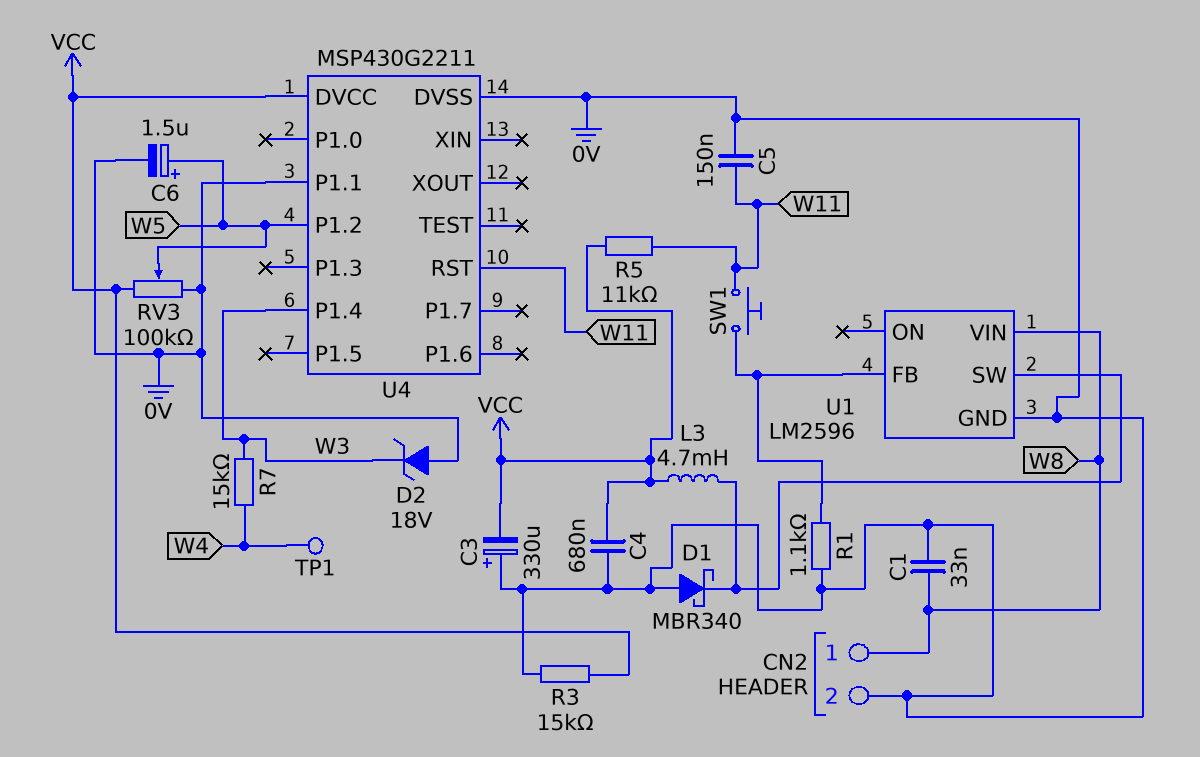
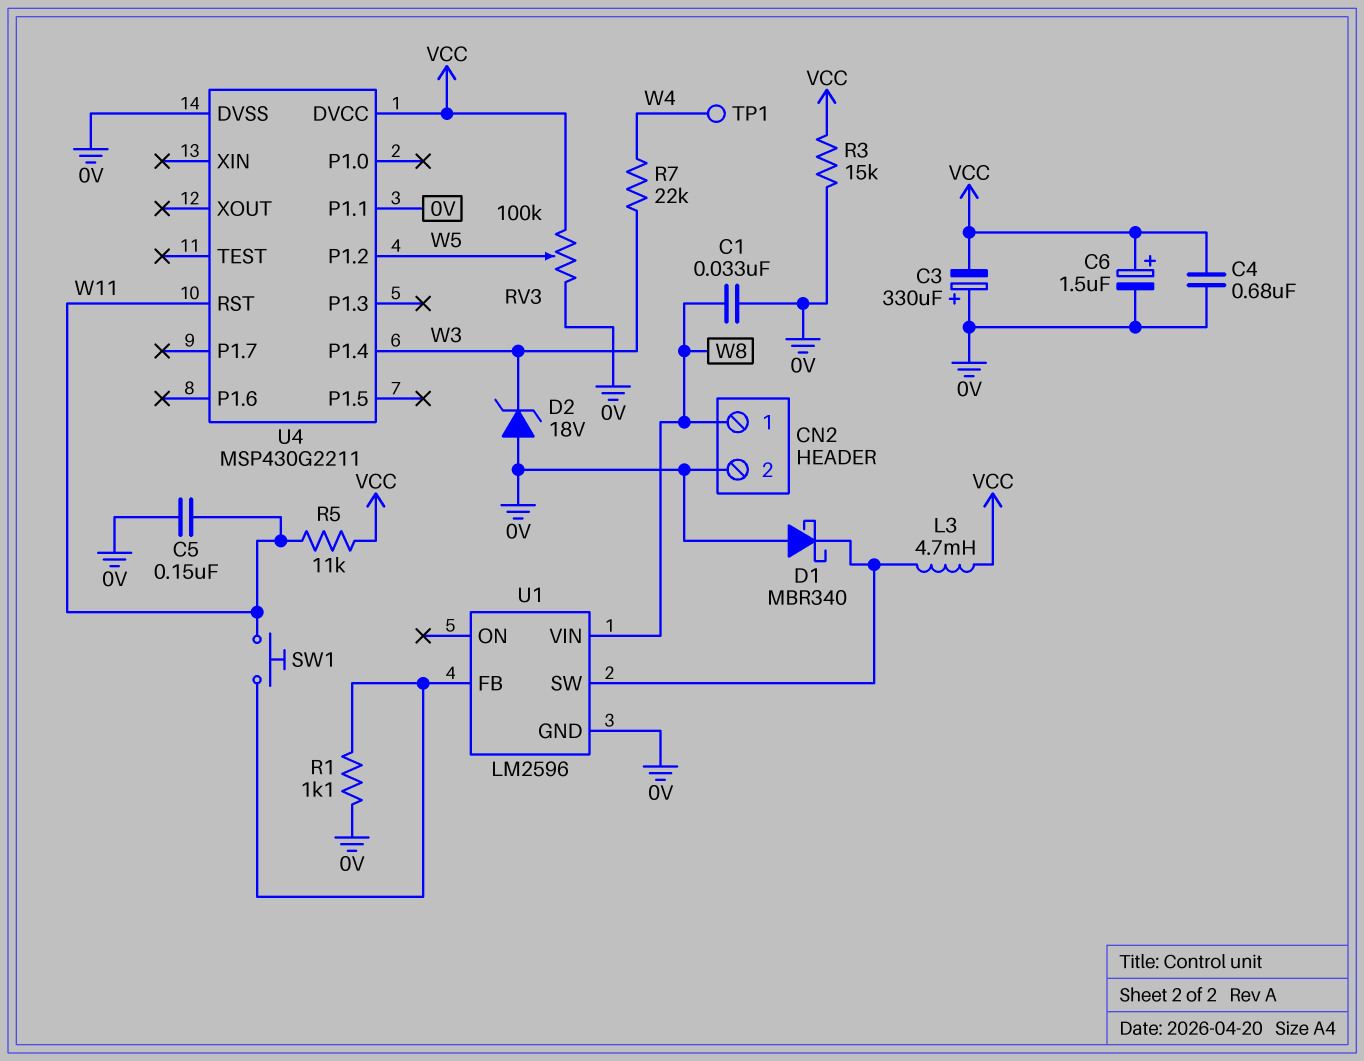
C6: 1.5uF (plus W5, minus 0V) -> 1.5uF (plus VCC, minus 0V)
R7: 15k (W3, W4) -> 22k (W3, W4)

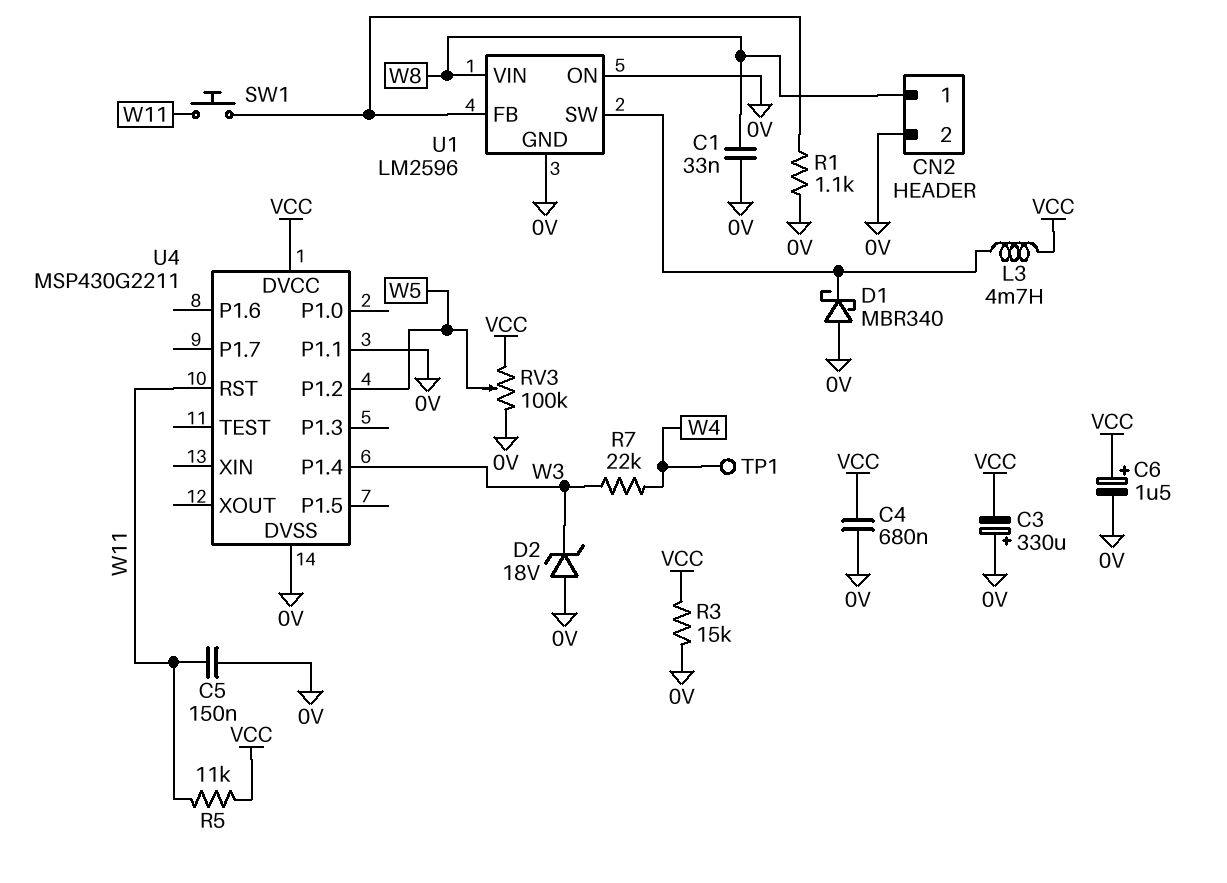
U1 pin ON: none -> 0V

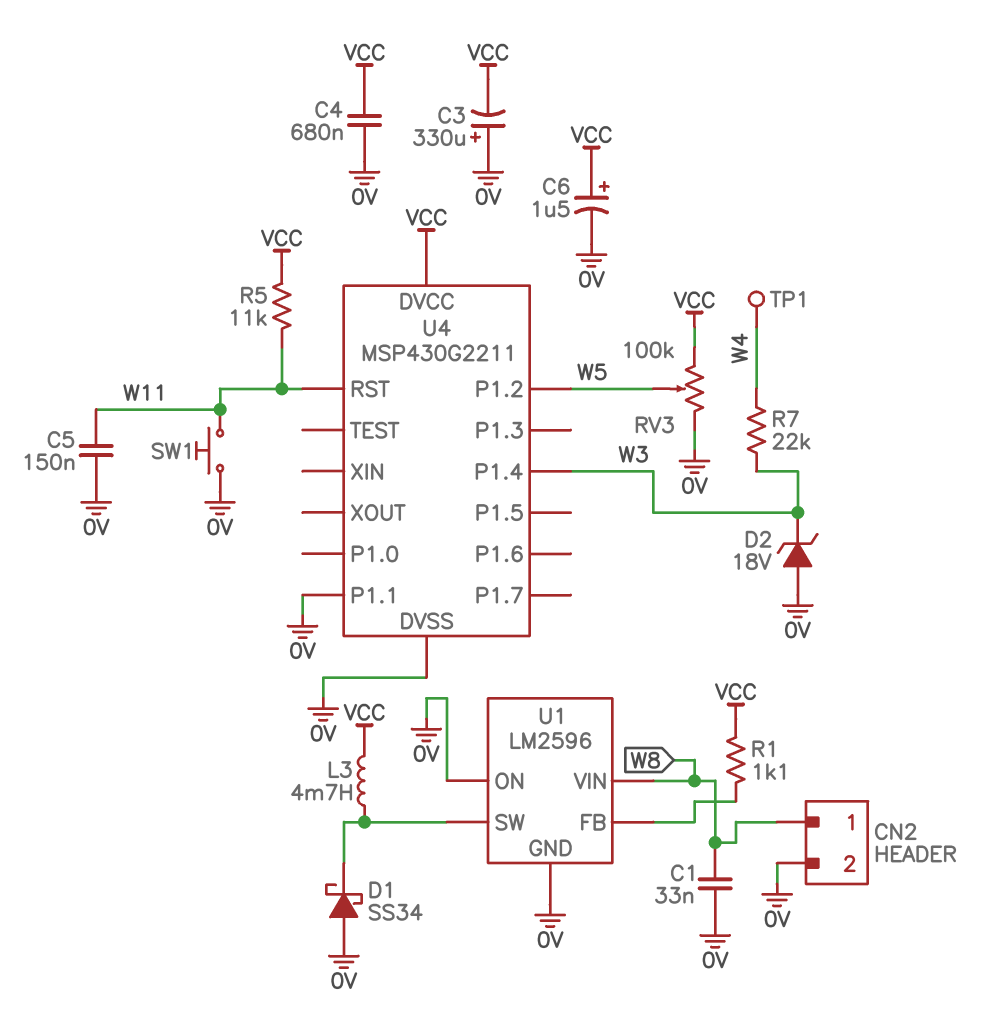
D1: schottky MBR340 (A 0V, K U1/SW) -> schottky SS34 (A 0V, K U1/SW)
R1: 1.1k (0V, U1/FB) -> 1.1k (U1/FB, VCC)
R3: 15k (0V, VCC) -> none
SW1: button (U1/FB, W11) -> button (0V, W11)

